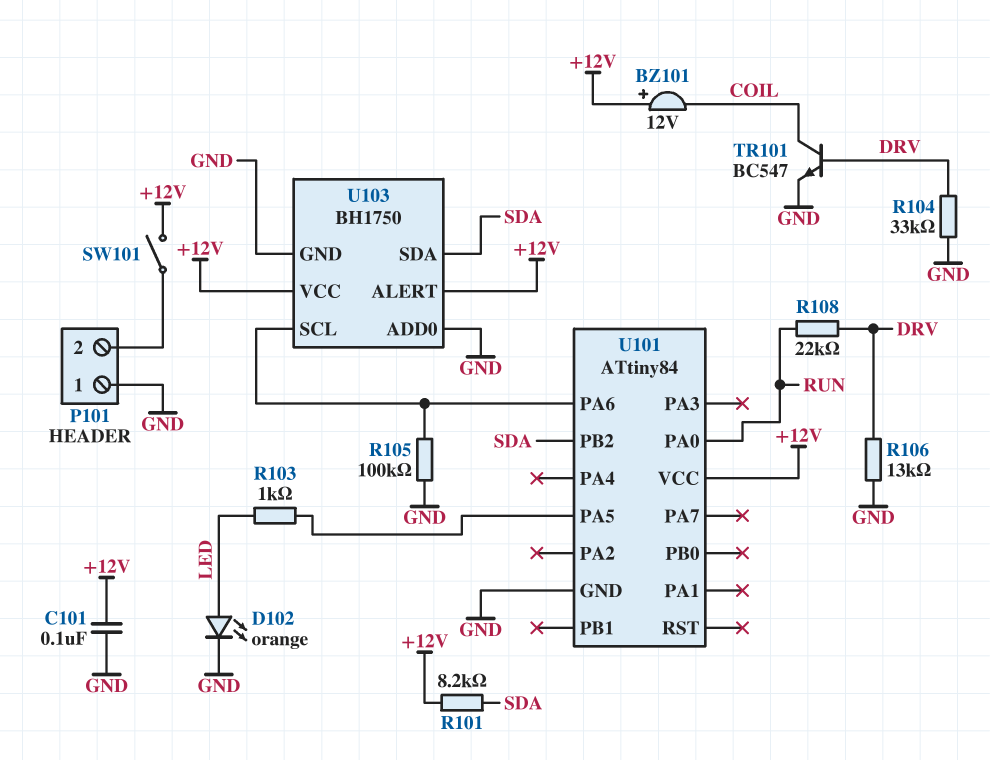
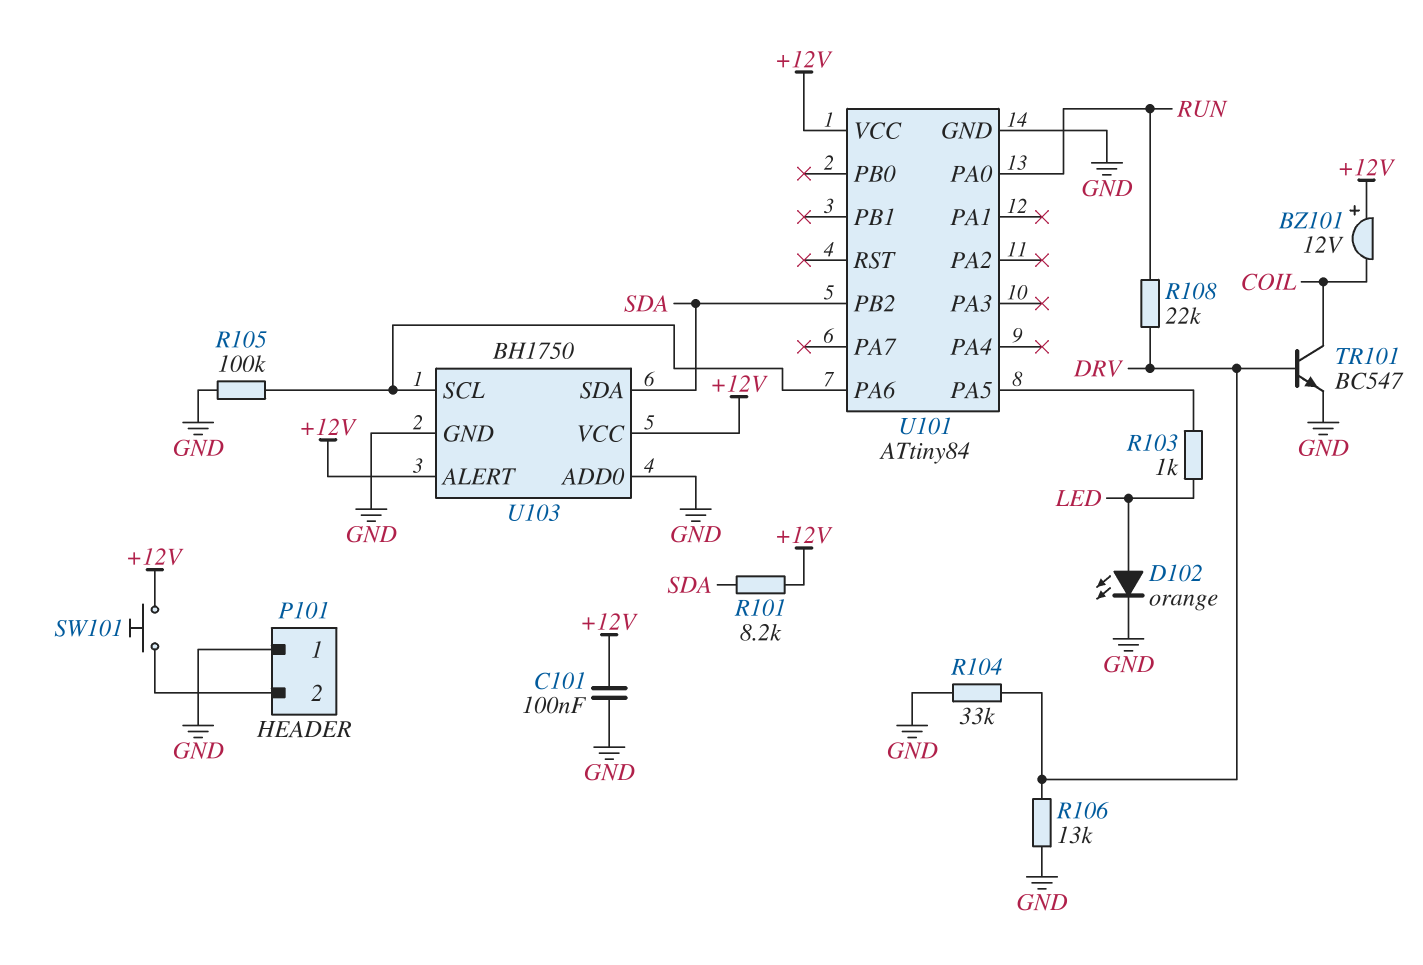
SW101: switch (+12V, P101/2) -> button (+12V, P101/2)

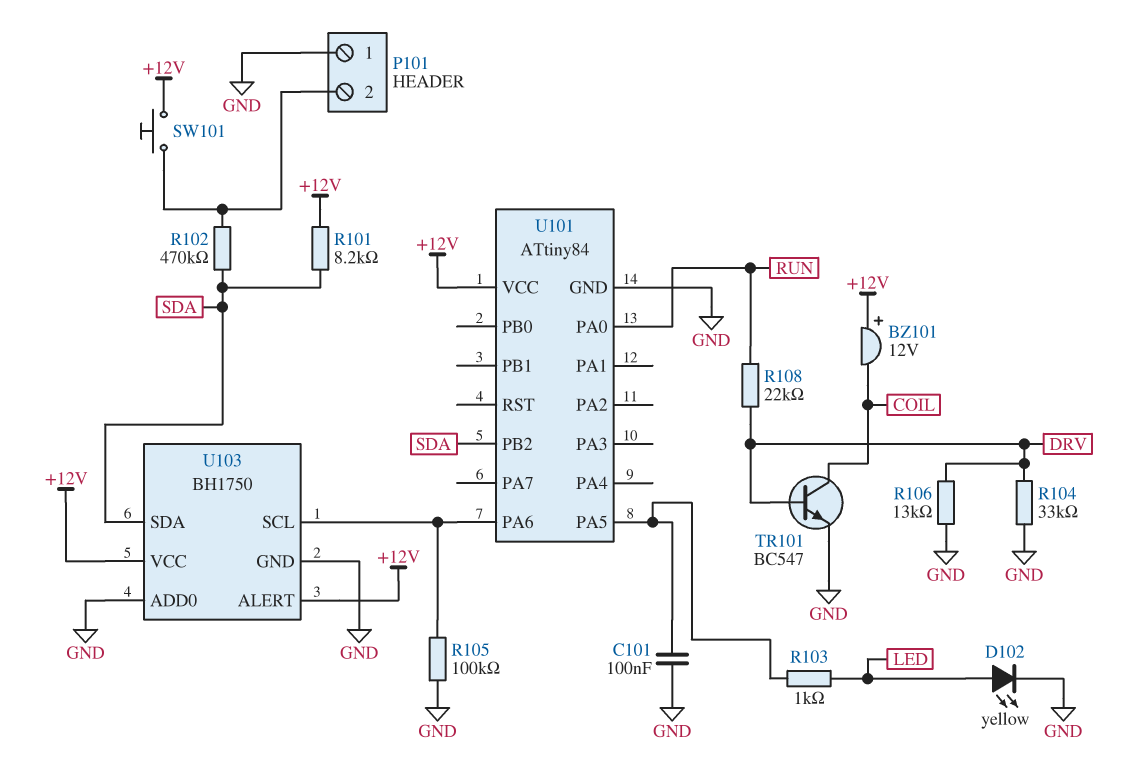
C101: 100nF (+12V, GND) -> 100nF (GND, U101/PA5)
D102: LED orange (A LED, K GND) -> LED yellow (A LED, K GND)
R102: none -> 470k (P101/2, SDA)

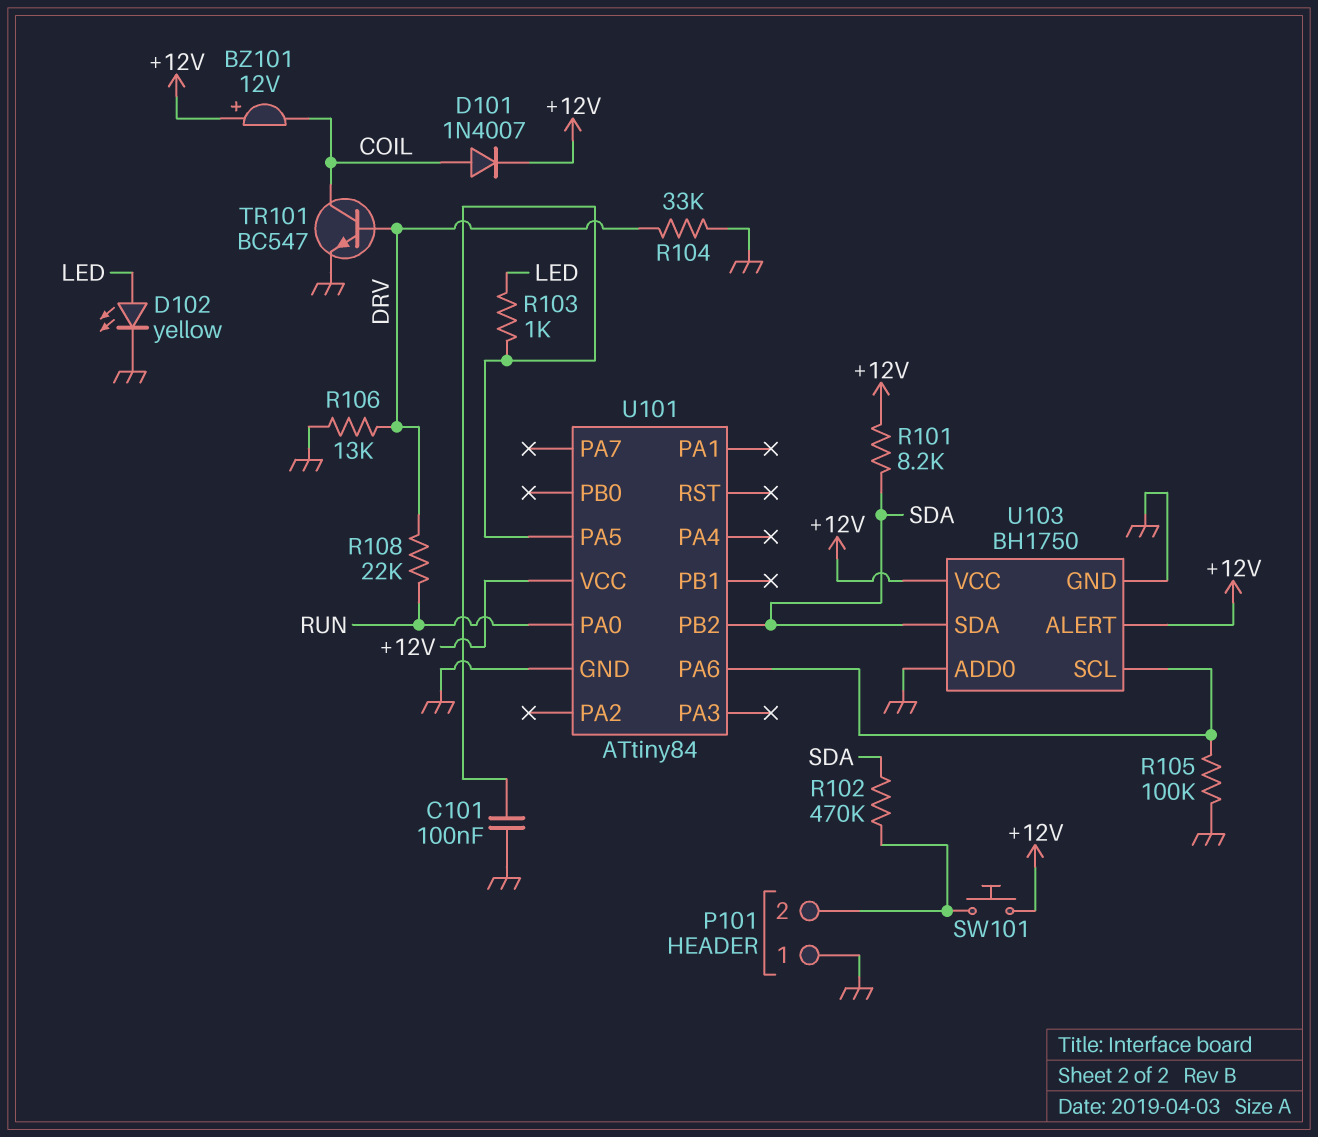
D101: none -> diode 1N4007 (A COIL, K +12V)

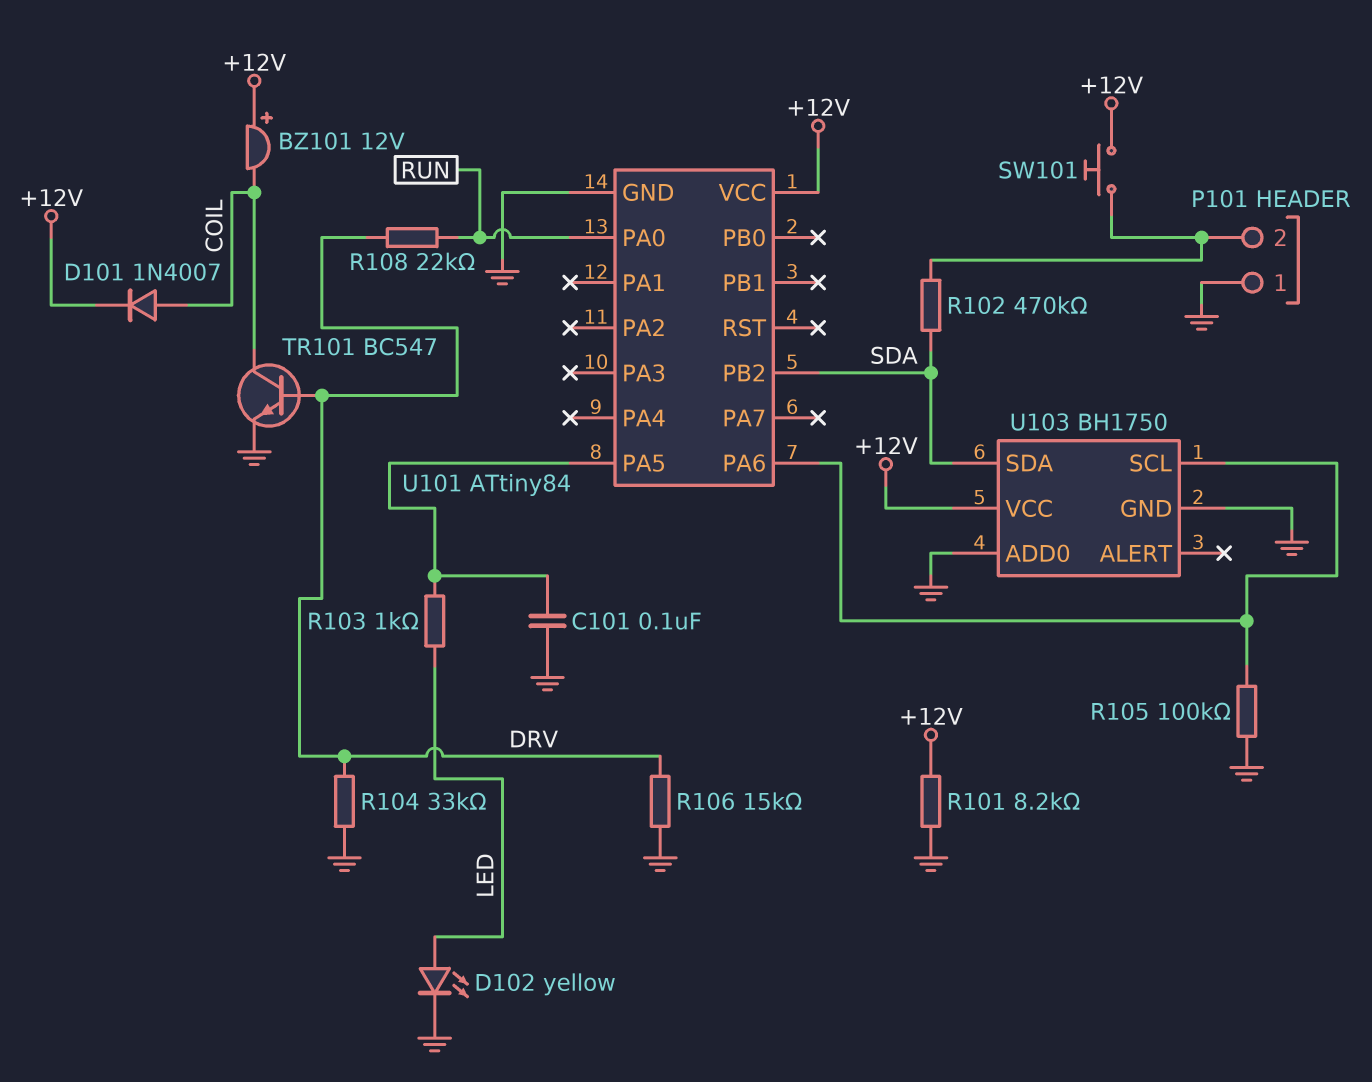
R101: 8.2k (+12V, SDA) -> 8.2k (+12V, GND)
R106: 13k (DRV, GND) -> 15k (DRV, GND)
U103 pin ALERT: +12V -> none

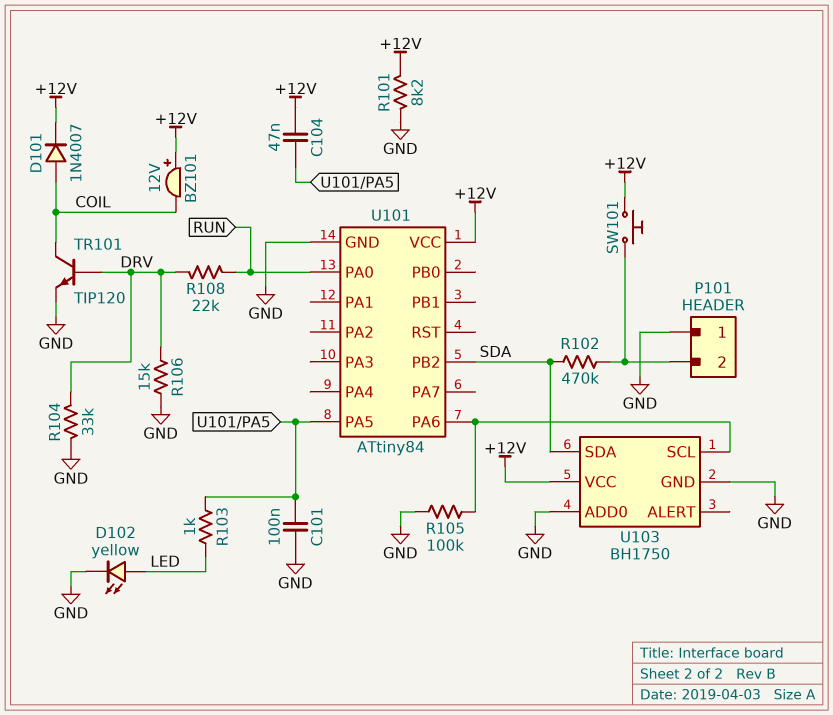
C104: none -> 47nF (+12V, U101/PA5)
TR101: NPN BC547 (B DRV, C COIL, E GND) -> NPN TIP120 (B DRV, C COIL, E GND)

